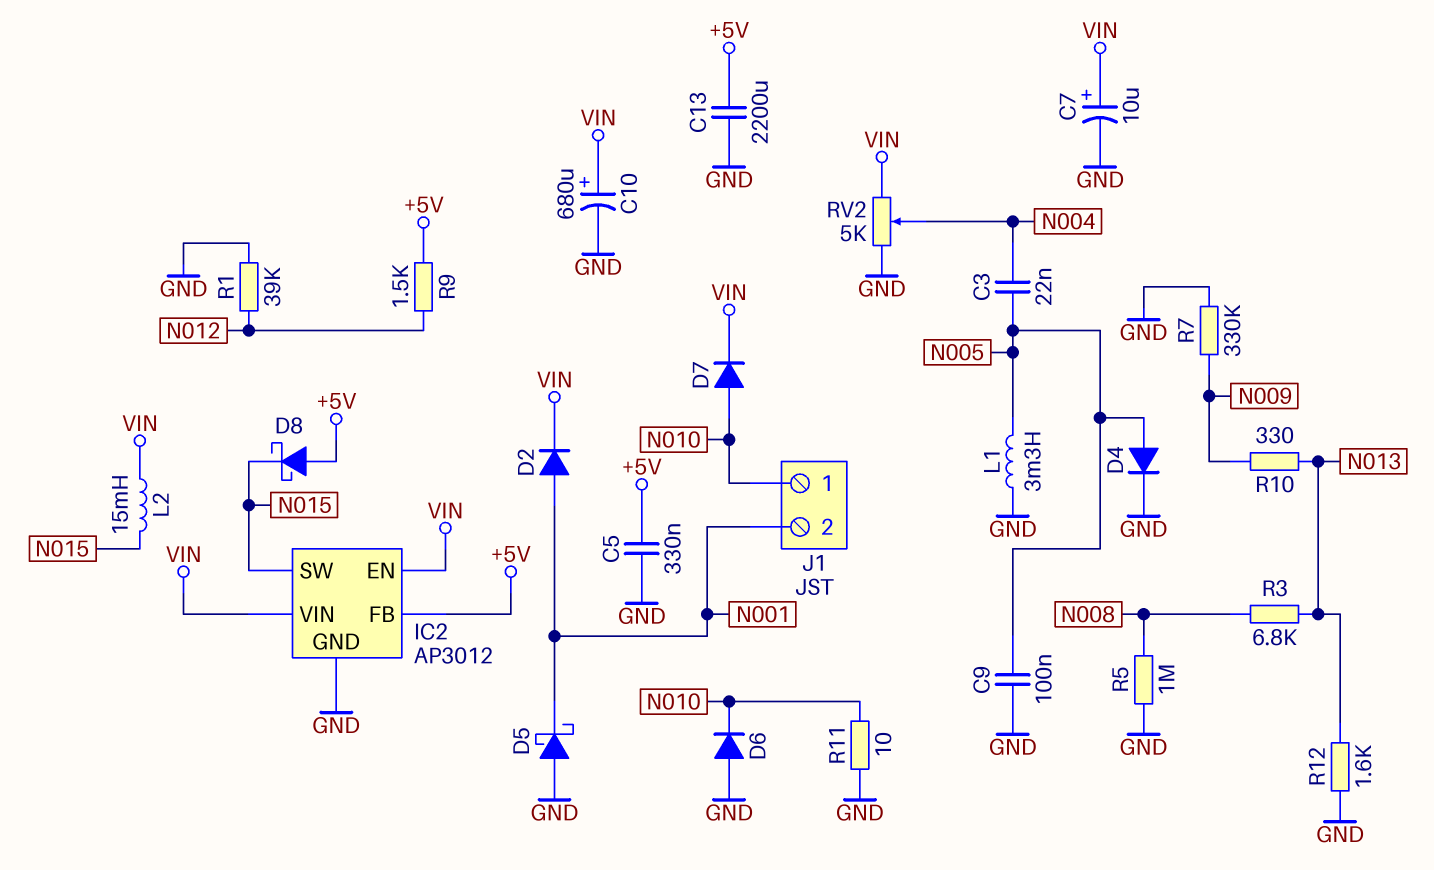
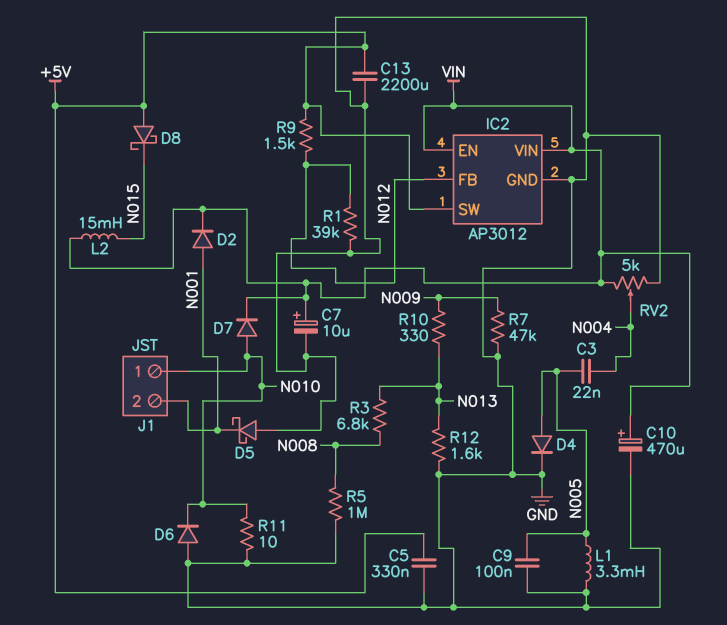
C10: 680uF (plus VIN, minus GND) -> 470uF (plus VIN, minus GND)
IC2 pin FB: +5V -> N012
IC2 pin SW: N015 -> +5V
R7: 330k (GND, N009) -> 47k (GND, N009)

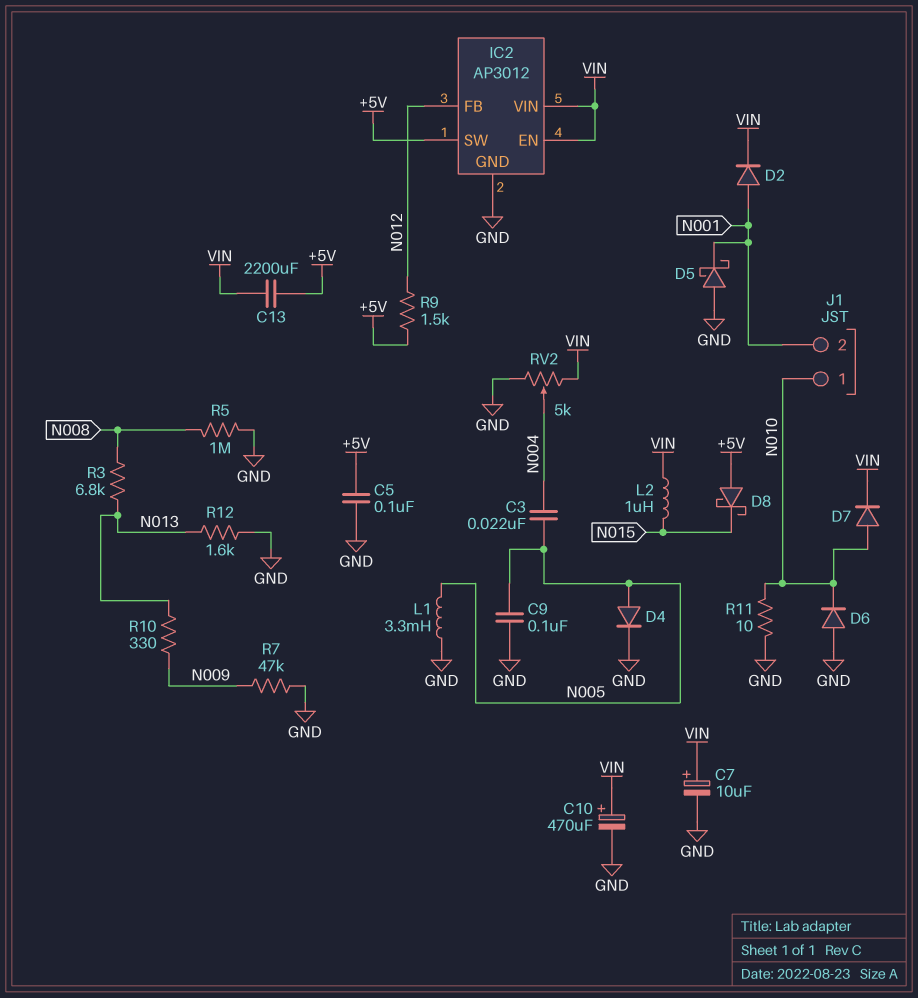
C5: 330nF (+5V, GND) -> 100nF (+5V, GND)
C13: 2200uF (+5V, GND) -> 2200uF (+5V, VIN)
L2: 15mH (N015, VIN) -> 1uH (N015, VIN)
R1: 39k (GND, N012) -> none

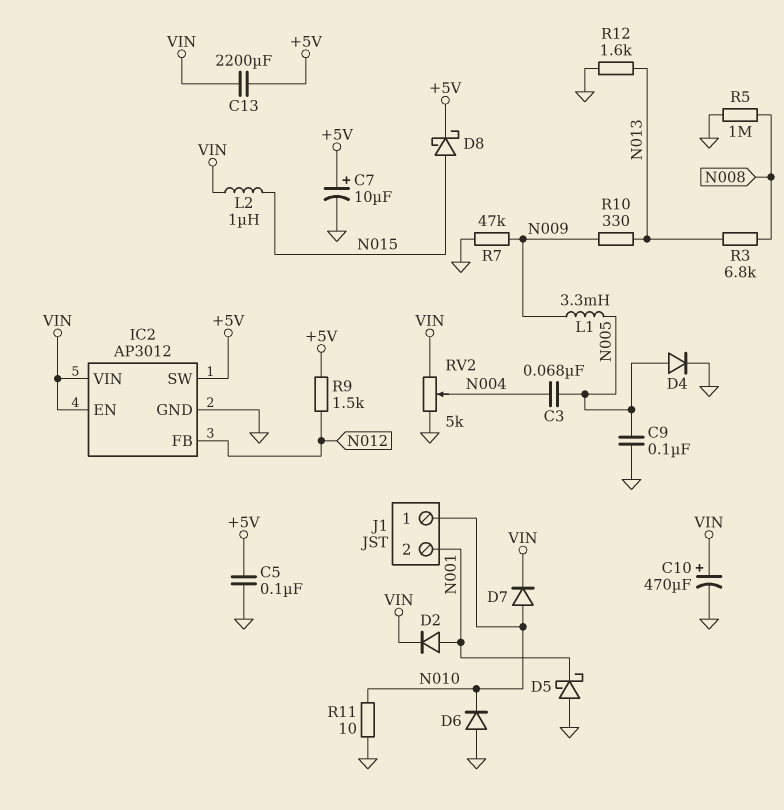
C3: 22nF (N004, N005) -> 68nF (N004, N005)
C7: 10uF (plus VIN, minus GND) -> 10uF (plus +5V, minus GND)
D8: schottky (A +5V, K N015) -> schottky (A N015, K +5V)
L1: 3.3mH (GND, N005) -> 3.3mH (N005, N009)

